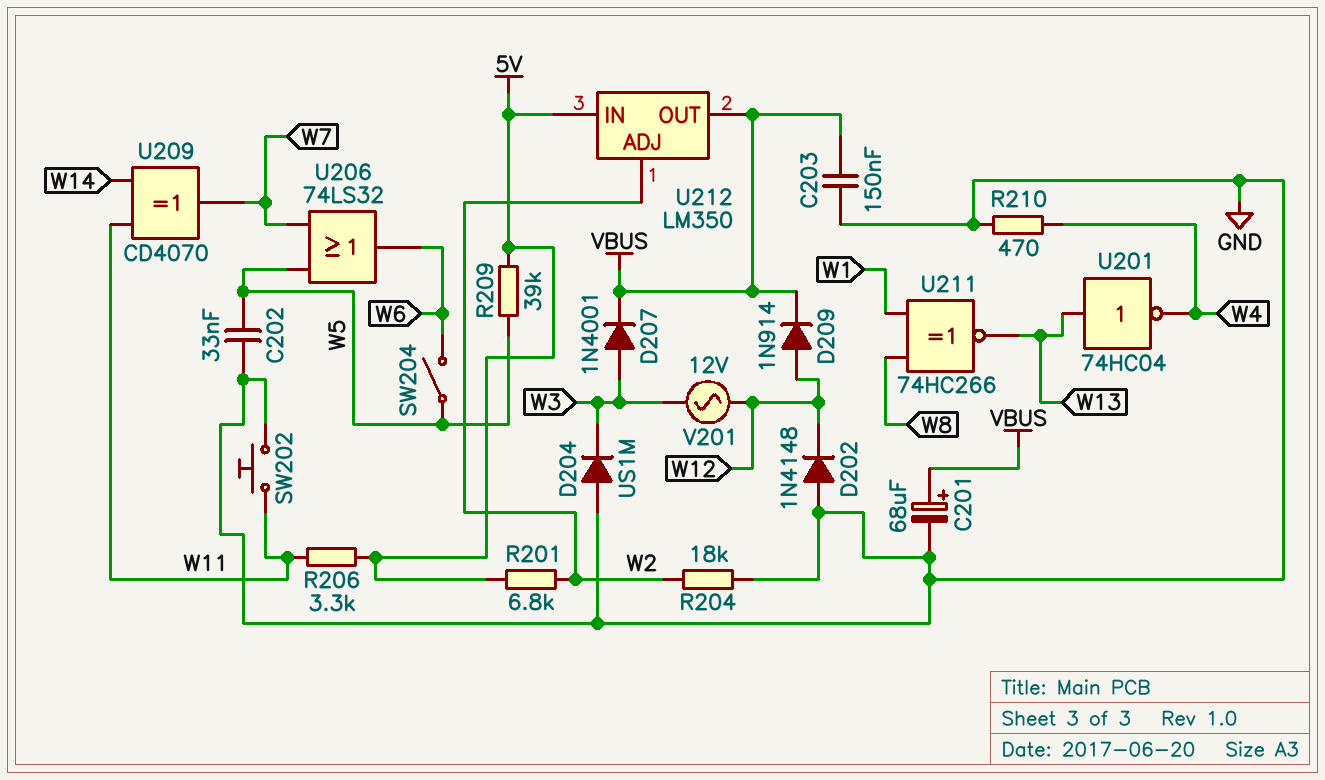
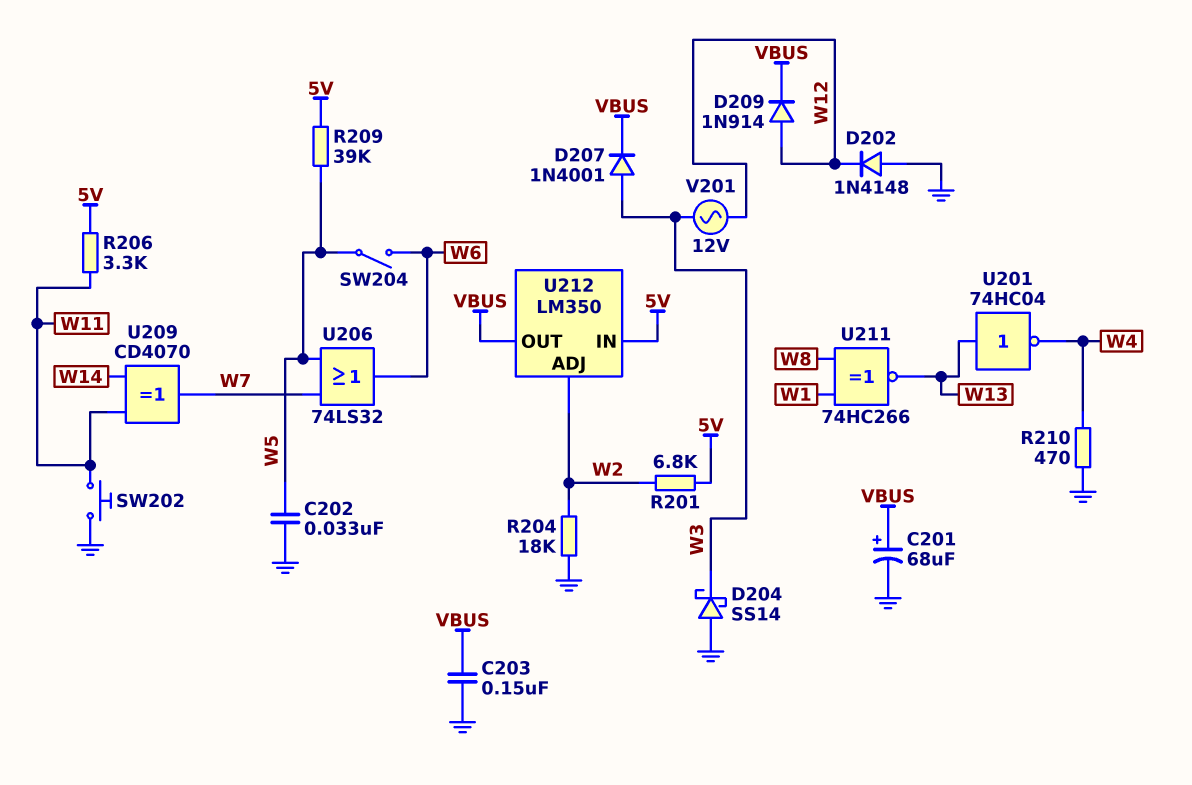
D204: diode US1M (A GND, K W3) -> schottky SS14 (A GND, K W3)

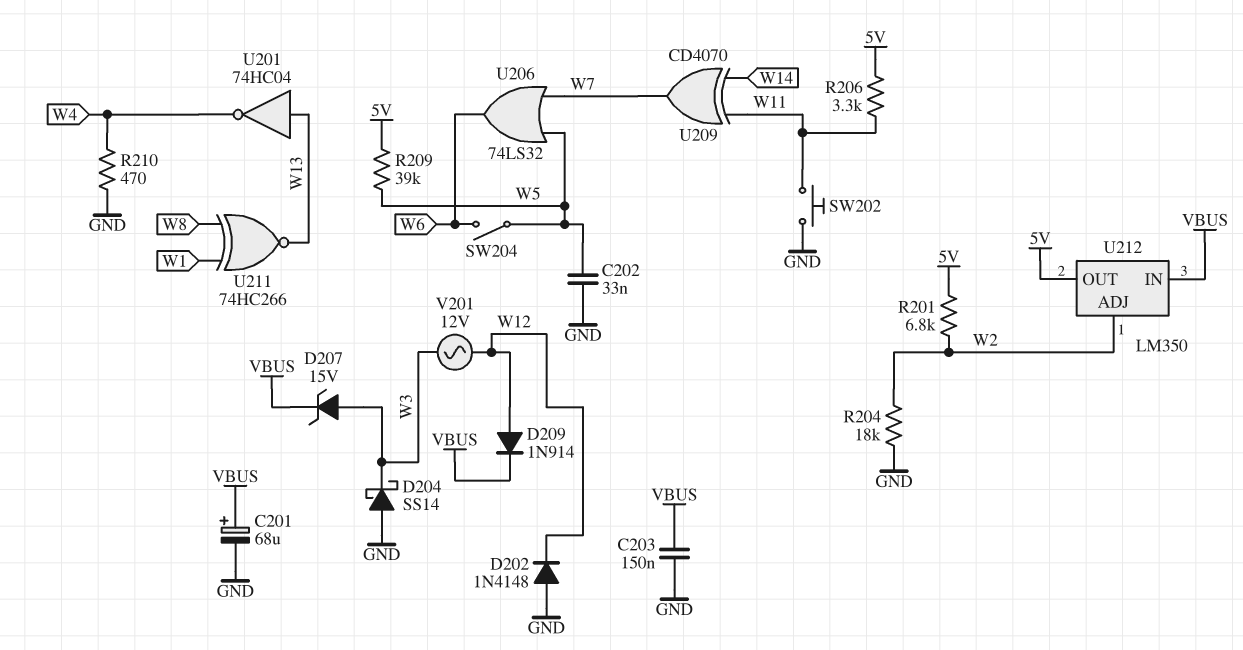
D207: diode 1N4001 (A W3, K VBUS) -> zener 15V (A W3, K VBUS)
U212 pin IN: 5V -> VBUS
U212 pin OUT: VBUS -> 5V

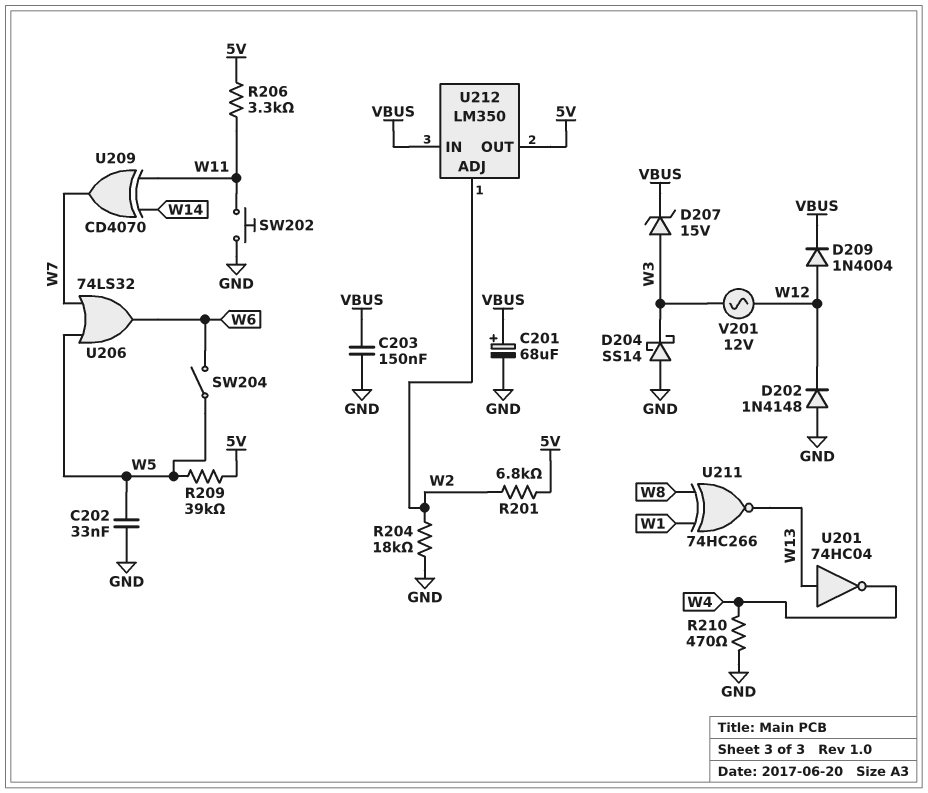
D209: diode 1N914 (A W12, K VBUS) -> diode 1N4004 (A W12, K VBUS)

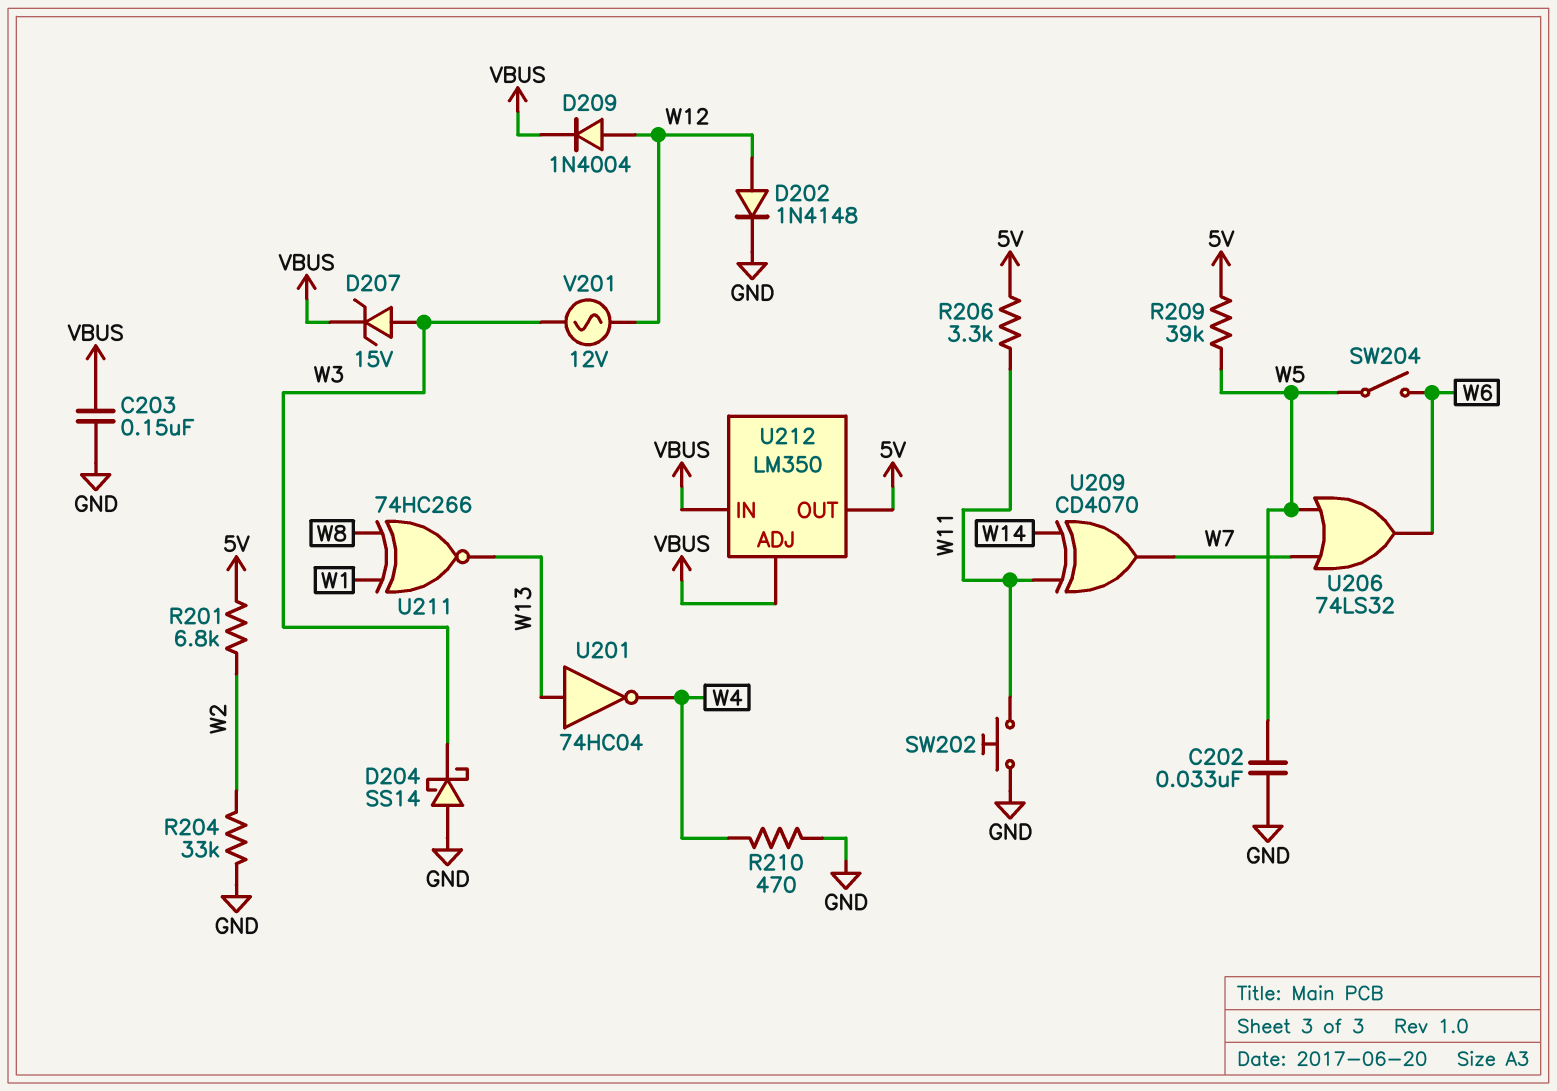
C201: 68uF (plus VBUS, minus GND) -> none
D202: diode 1N4148 (A GND, K W12) -> diode 1N4148 (A W12, K GND)
R204: 18k (GND, W2) -> 33k (GND, W2)
U212 pin ADJ: W2 -> VBUS

